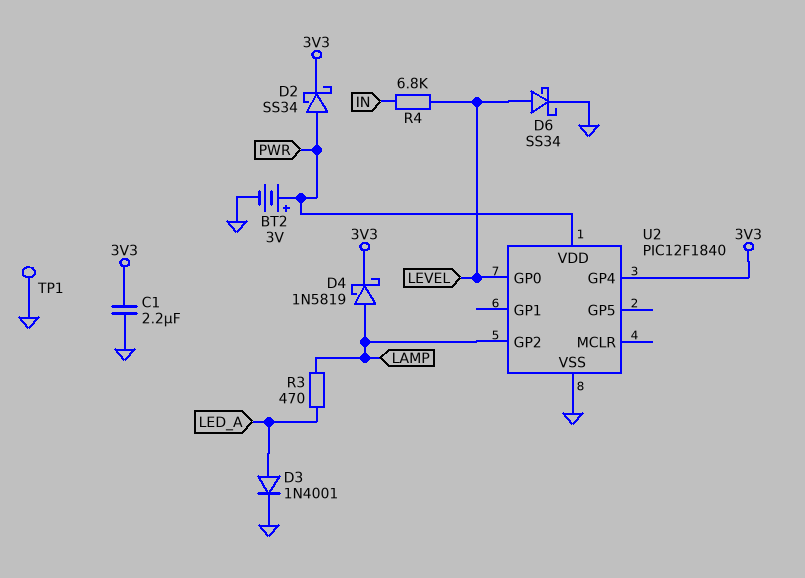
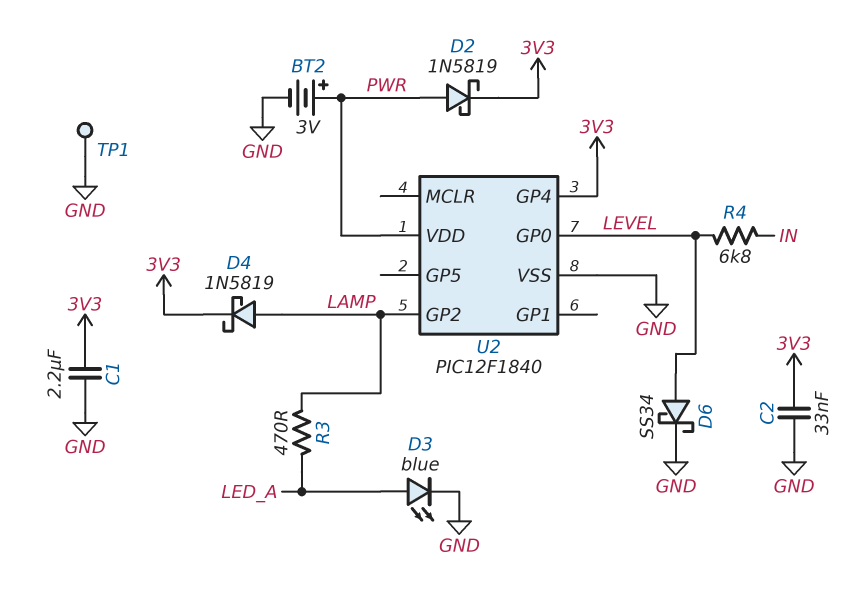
C2: none -> 33nF (3V3, GND)
D2: schottky SS34 (A PWR, K 3V3) -> schottky 1N5819 (A PWR, K 3V3)
D3: diode 1N4001 (A LED_A, K GND) -> LED blue (A LED_A, K GND)

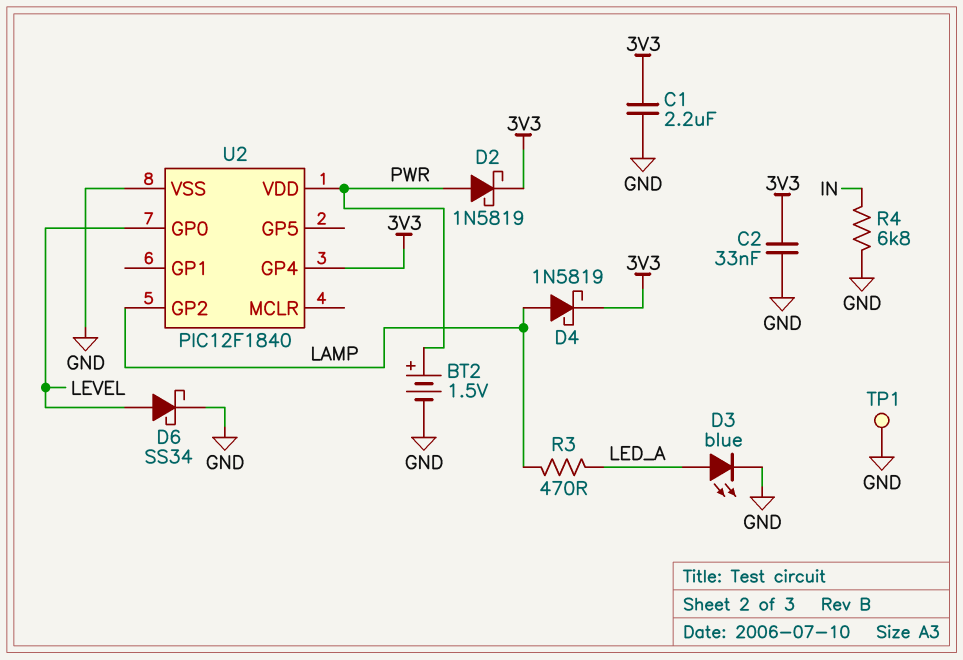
BT2: 3V (plus PWR, minus GND) -> 1.5V (plus PWR, minus GND)
R4: 6.8k (IN, LEVEL) -> 6.8k (GND, IN)

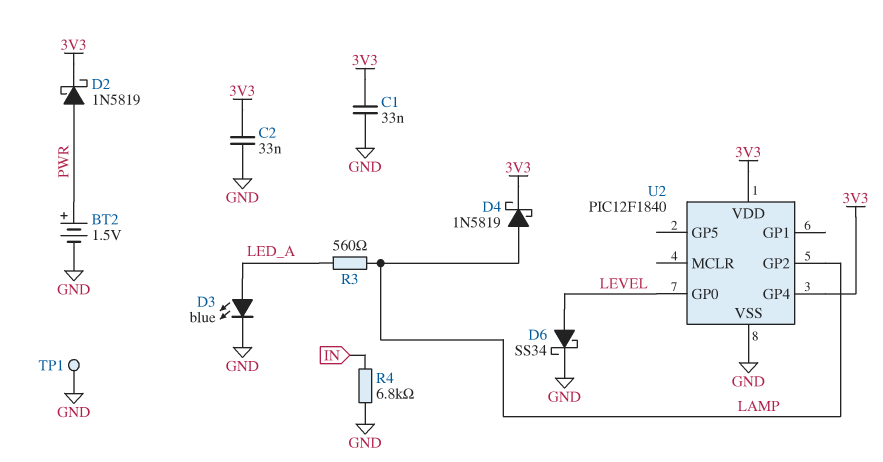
C1: 2.2uF (3V3, GND) -> 33nF (3V3, GND)
R3: 470 (LAMP, LED_A) -> 560 (LAMP, LED_A)
U2 pin VDD: PWR -> 3V3

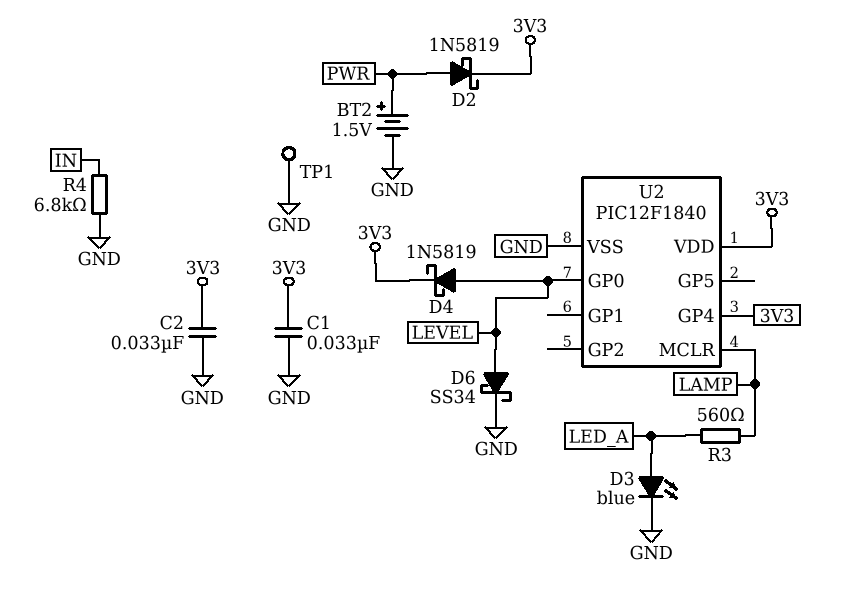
D4: schottky 1N5819 (A LAMP, K 3V3) -> schottky 1N5819 (A LEVEL, K 3V3)
U2 pin GP2: LAMP -> none
U2 pin MCLR: none -> LAMP

